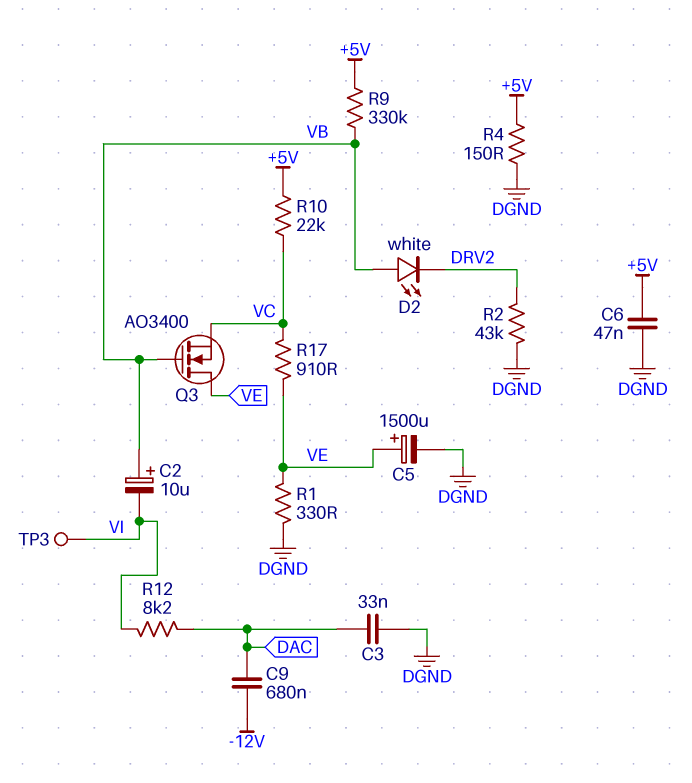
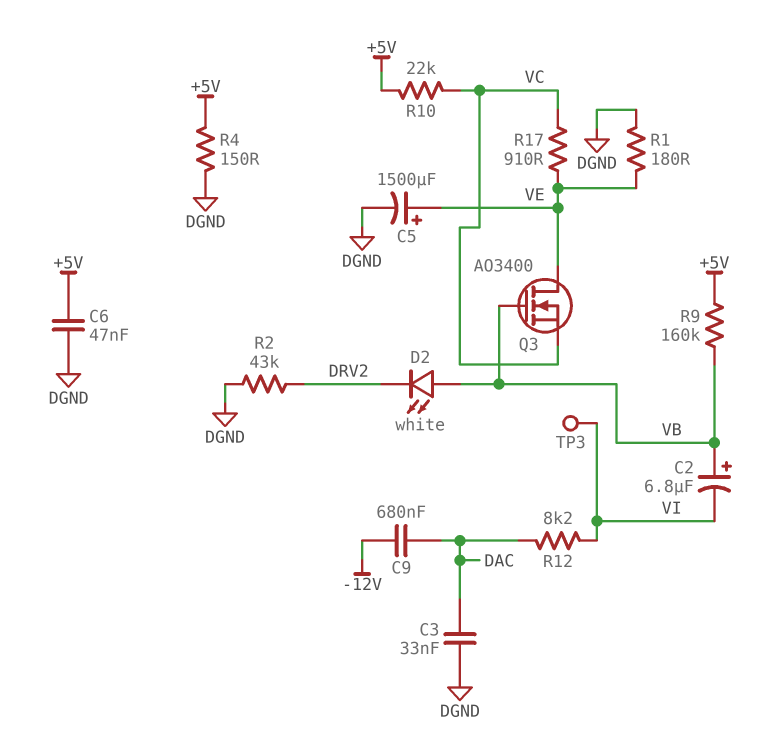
C2: 10uF (plus VB, minus VI) -> 6.8uF (plus VB, minus VI)
R1: 330 (DGND, VE) -> 180 (DGND, VE)
R9: 330k (+5V, VB) -> 160k (+5V, VB)

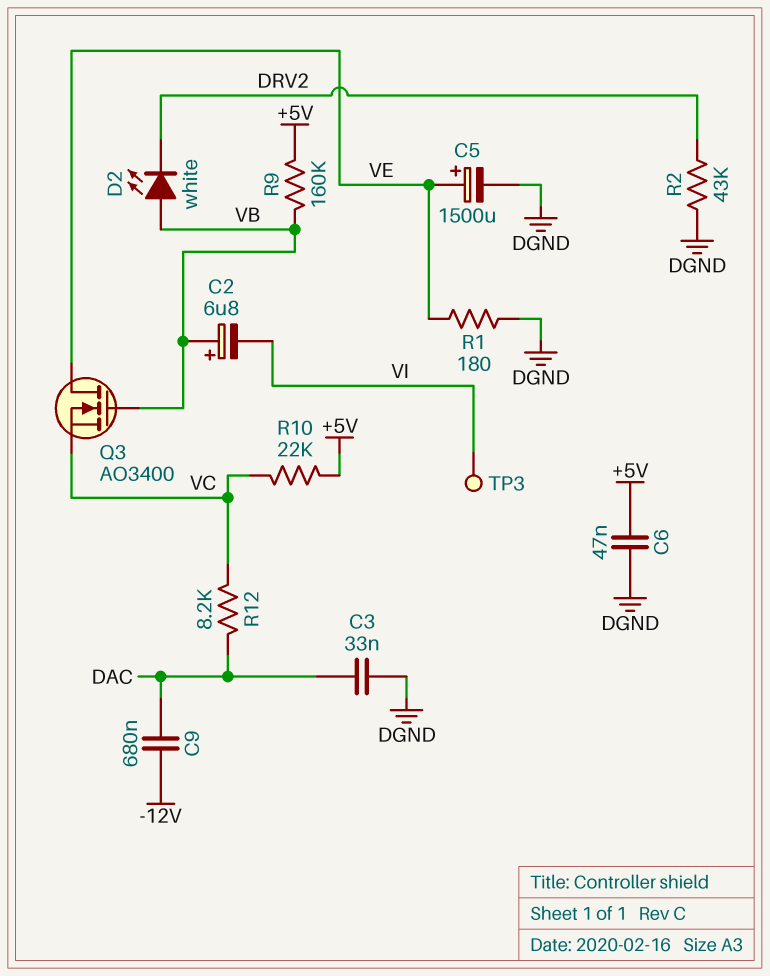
R4: 150 (+5V, DGND) -> none
R12: 8.2k (DAC, VI) -> 8.2k (DAC, VC)
R17: 910 (VC, VE) -> none

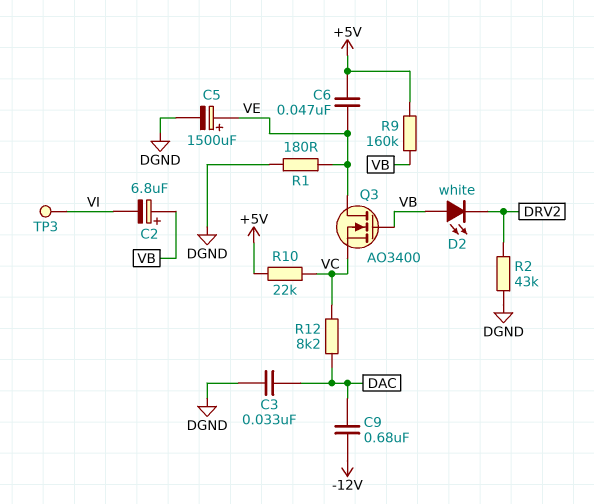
C6: 47nF (+5V, DGND) -> 47nF (+5V, VE)

